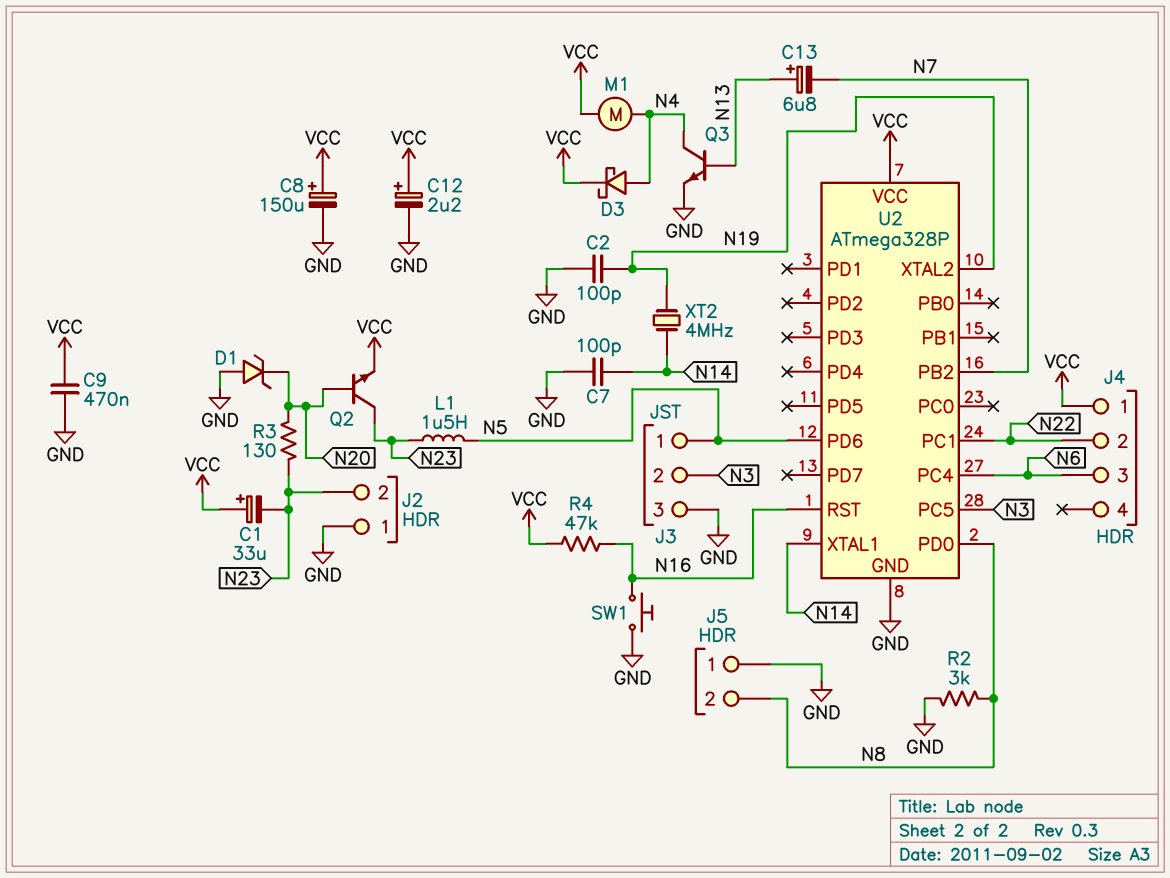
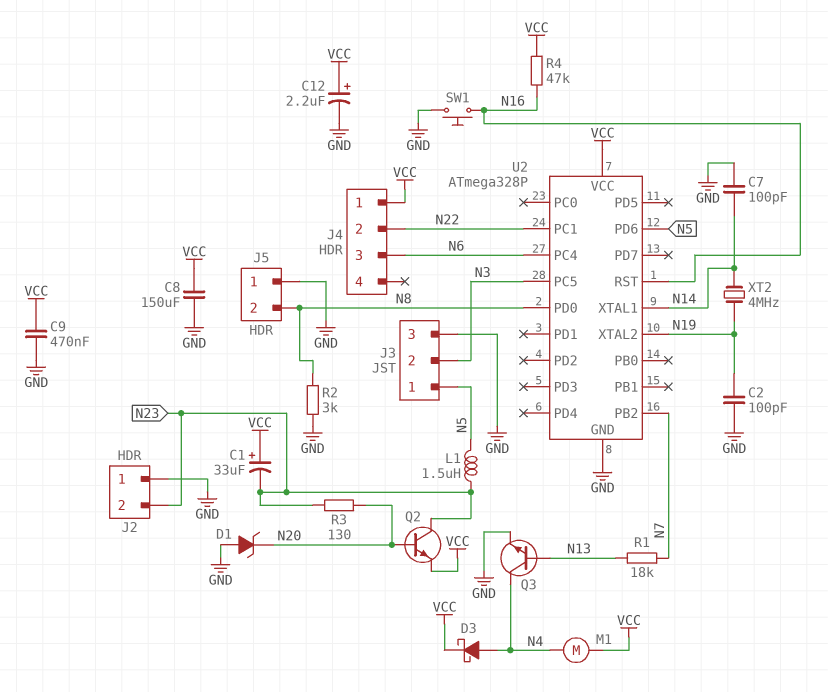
C8: 150uF (plus VCC, minus GND) -> 150uF (GND, VCC)
C13: 6.8uF (plus N13, minus N7) -> none
R1: none -> 18k (N7, N13)

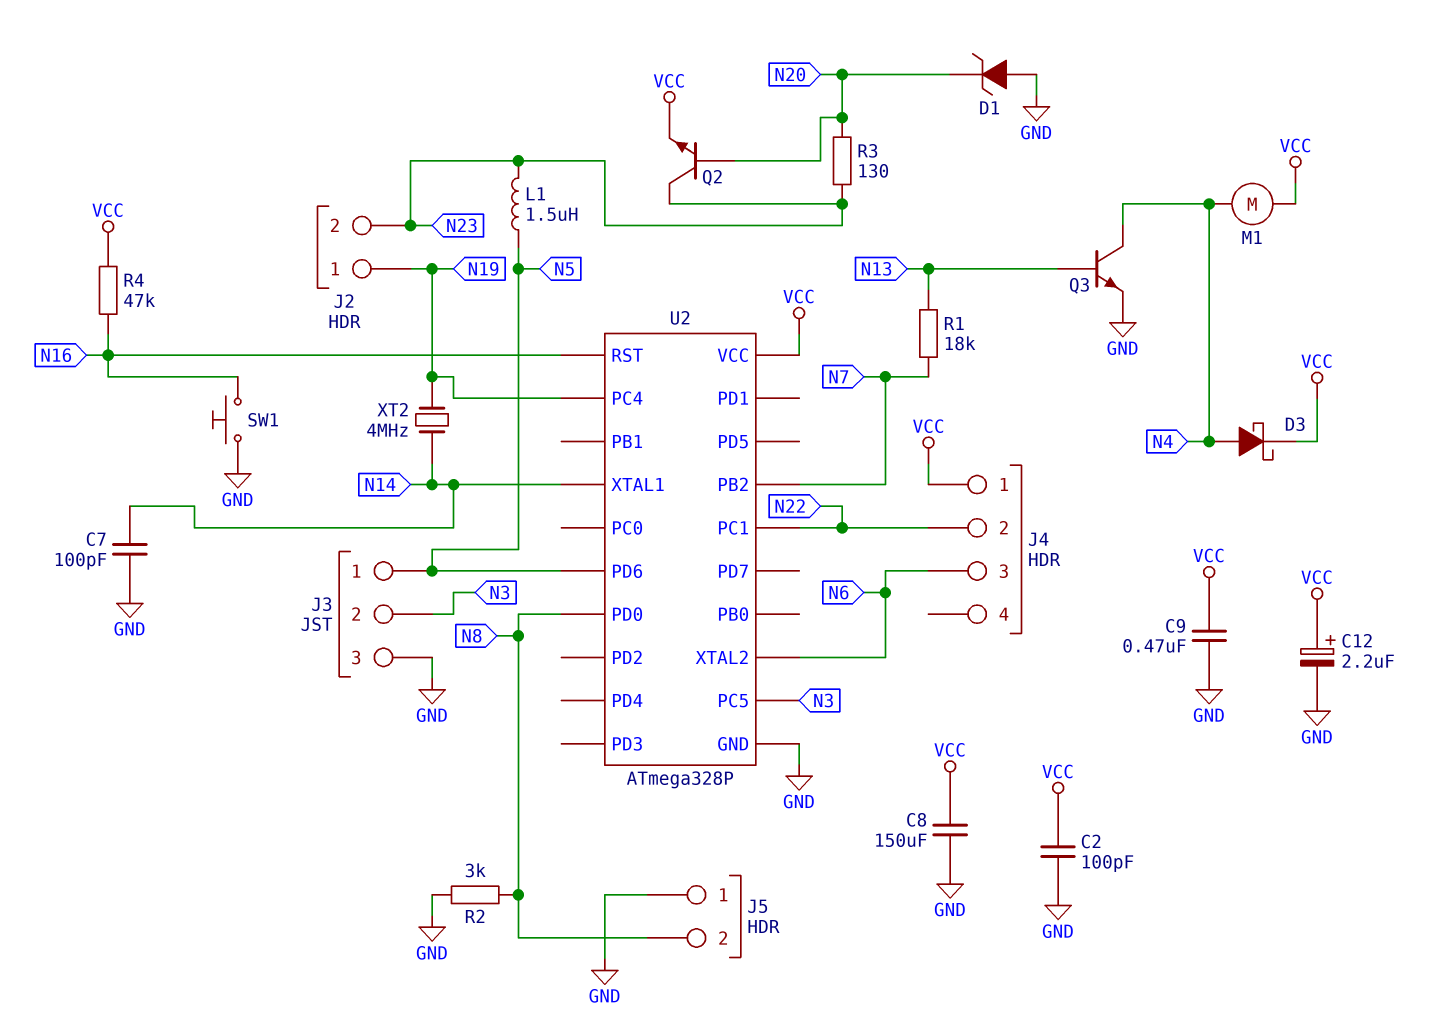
C1: 33uF (plus VCC, minus N23) -> none
C2: 100pF (GND, N19) -> 100pF (GND, VCC)
J2 pin 1: GND -> N19
U2 pin PC4: N6 -> N19
U2 pin XTAL2: N19 -> N6

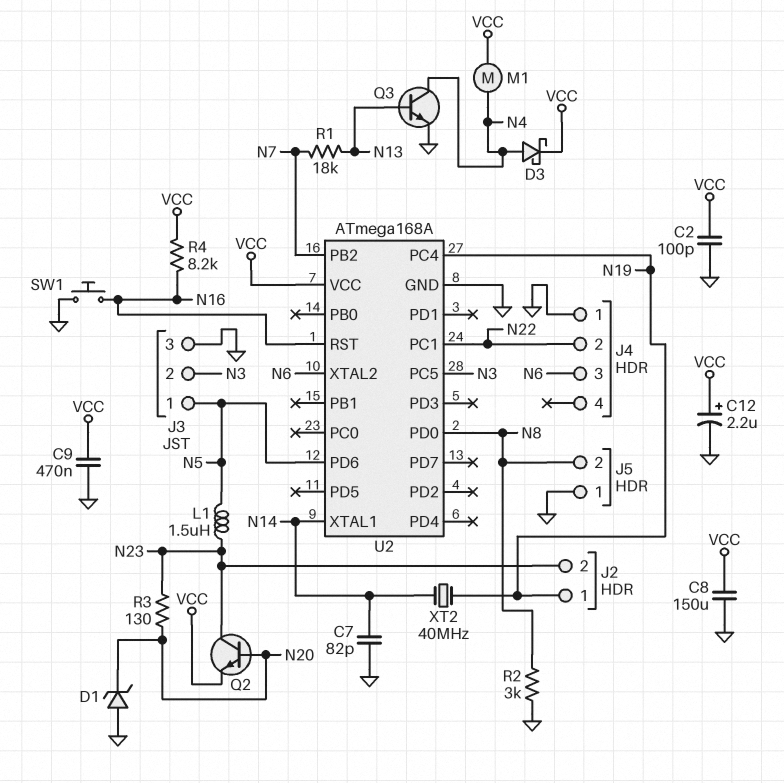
C7: 100pF (GND, N14) -> 82pF (GND, N14)
J4 pin 1: VCC -> GND
R4: 47k (N16, VCC) -> 8.2k (N16, VCC)
U2: ATmega328P -> ATmega168A
XT2: 4MHz (N14, N19) -> 40MHz (N14, N19)

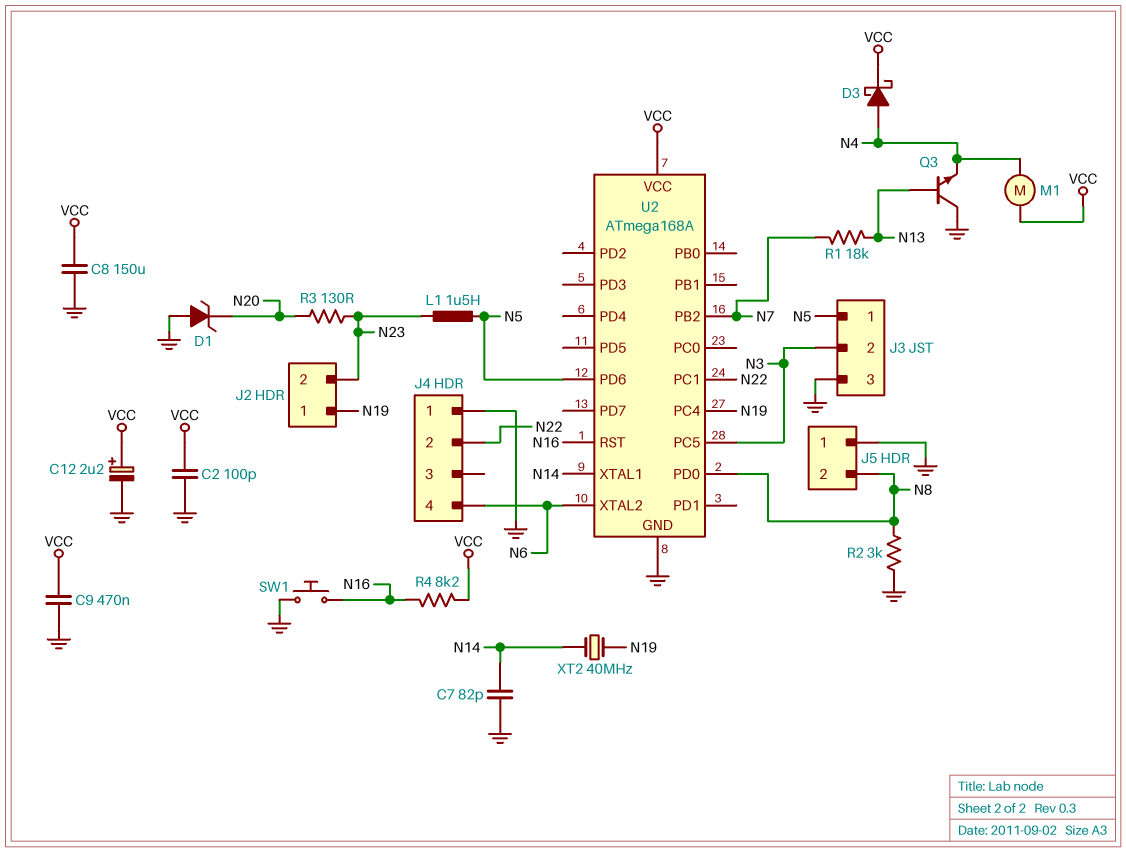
J4 pin 3: N6 -> none
J4 pin 4: none -> N6
Q2: NPN (B N20, C N23, E VCC) -> none
Q3: NPN (B N13, C N4, E GND) -> NPN (B N13, C GND, E N4)

